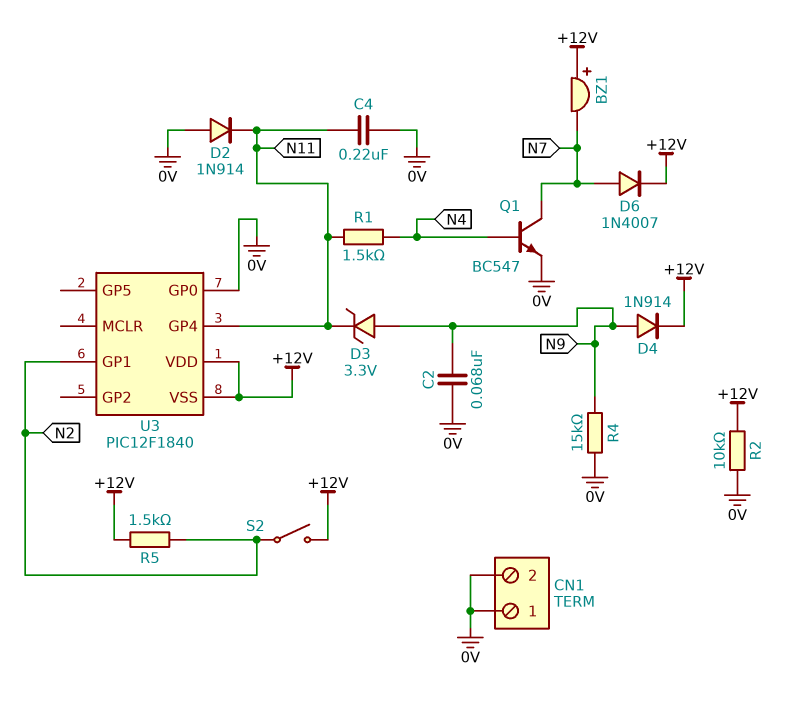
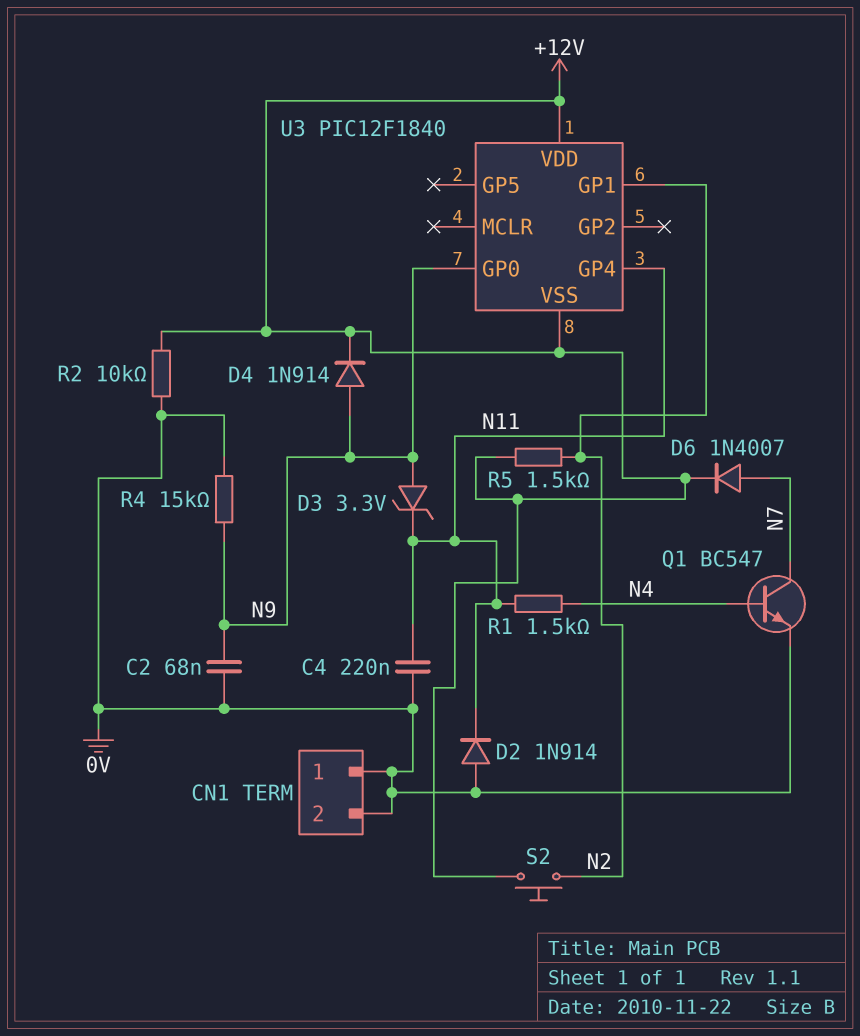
BZ1: buzzer (plus +12V, minus N7) -> none
S2: switch (+12V, N2) -> button (+12V, N2)
U3 pin GP0: 0V -> N9

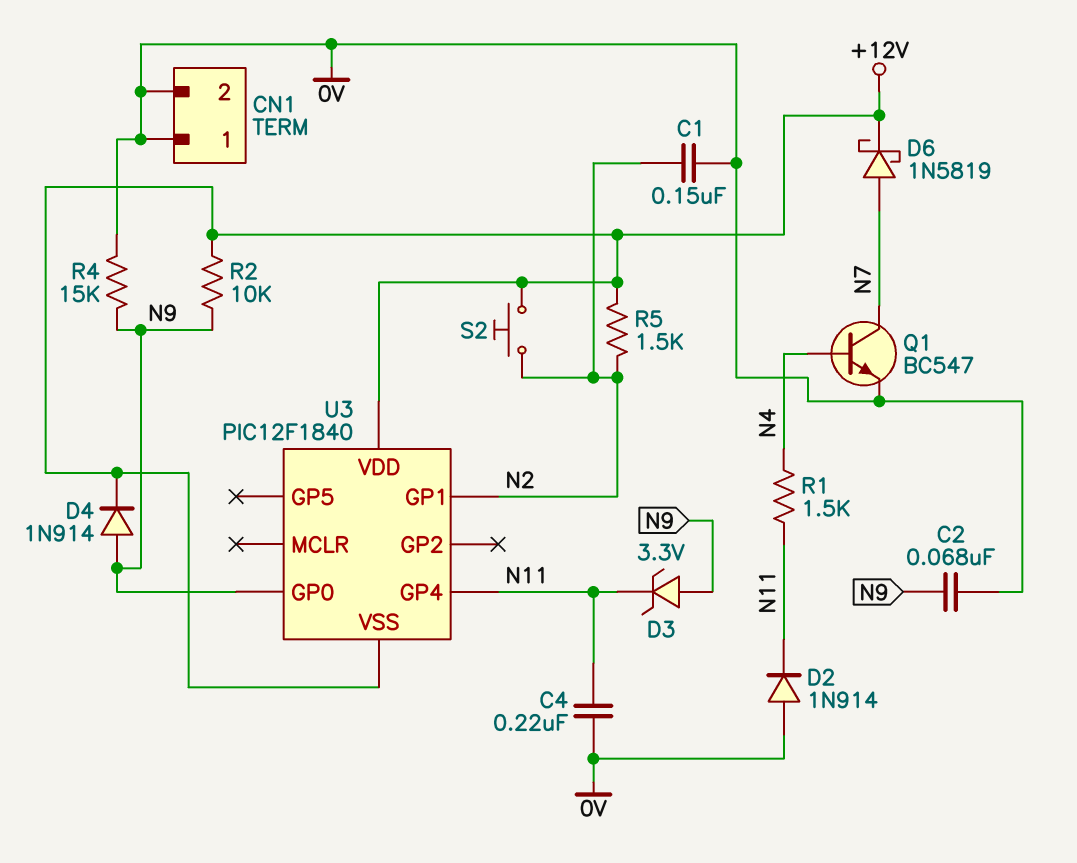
C1: none -> 150nF (0V, N2)
D6: diode 1N4007 (A N7, K +12V) -> schottky 1N5819 (A N7, K +12V)
R2: 10k (+12V, 0V) -> 10k (+12V, N9)

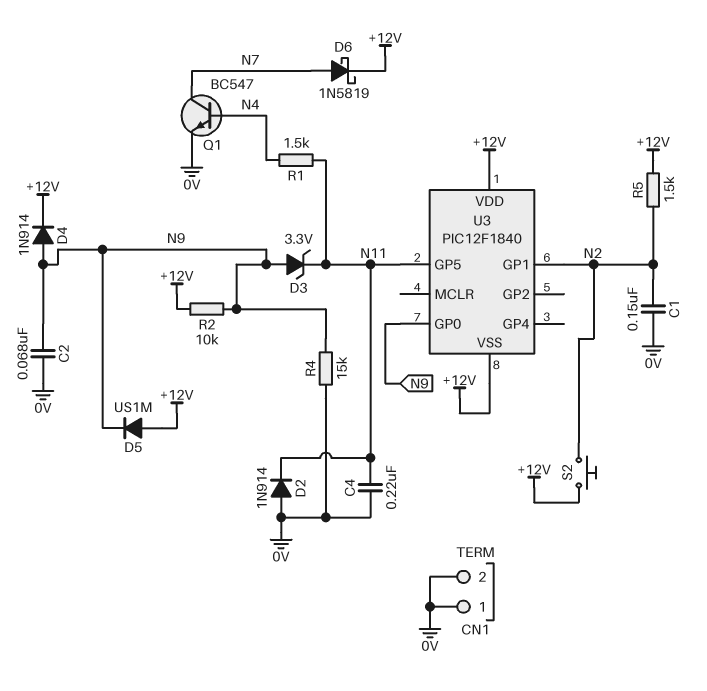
D5: none -> diode US1M (A +12V, K N9)
U3 pin GP4: N11 -> none
U3 pin GP5: none -> N11

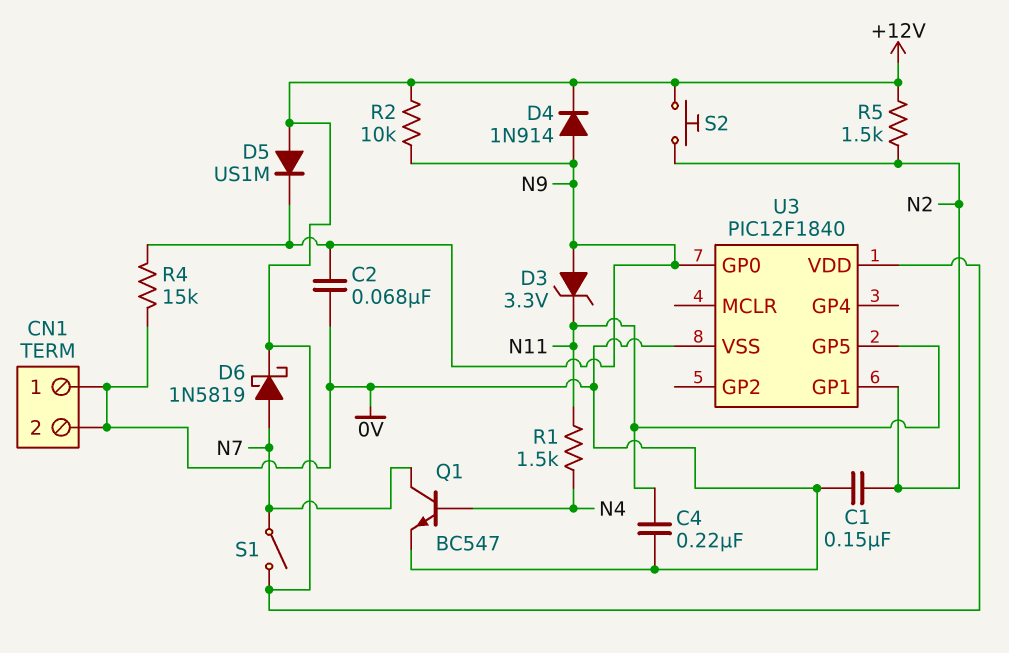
D2: diode 1N914 (A 0V, K N11) -> none
S1: none -> switch (+12V, N7)
U3 pin VSS: +12V -> 0V

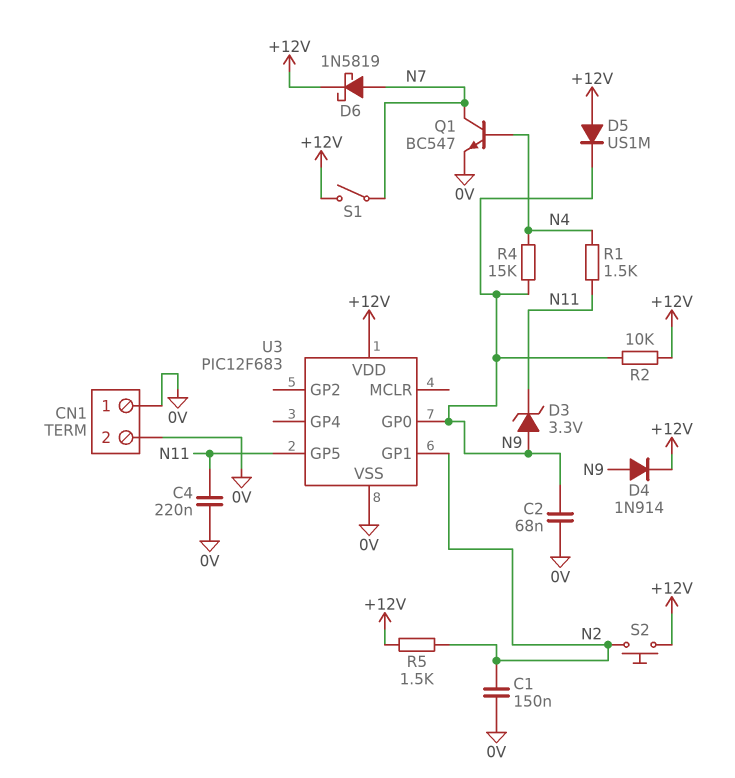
R4: 15k (0V, N9) -> 15k (N4, N9)
U3: PIC12F1840 -> PIC12F683

